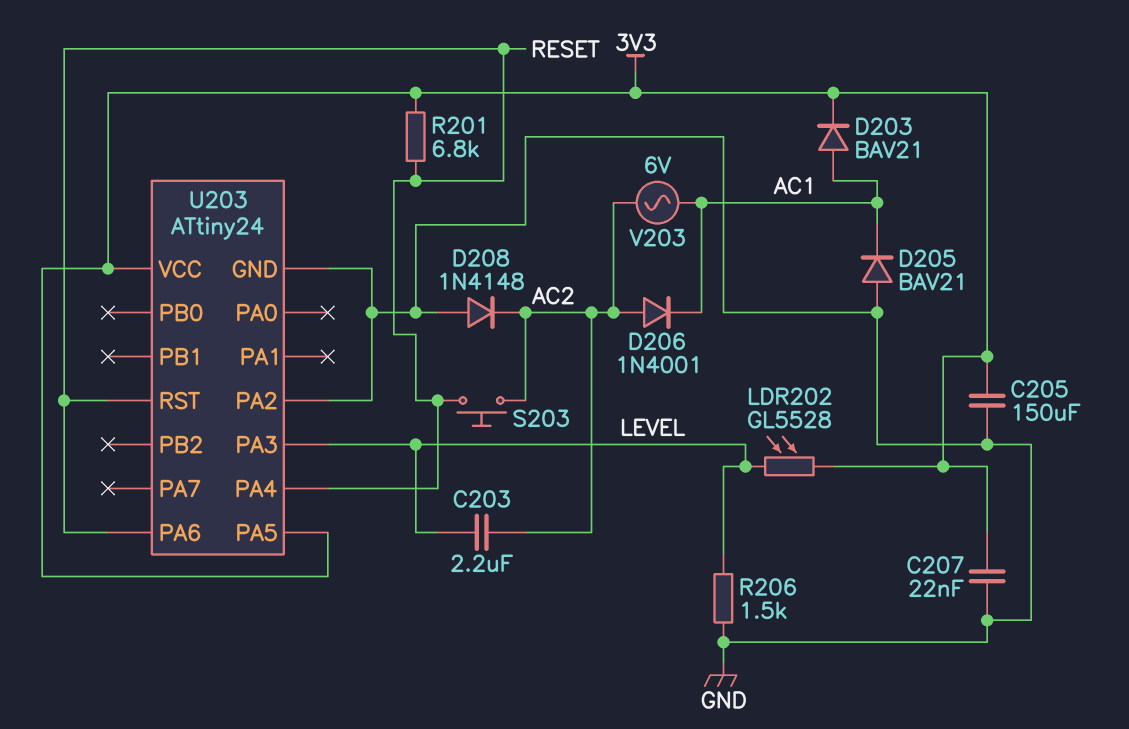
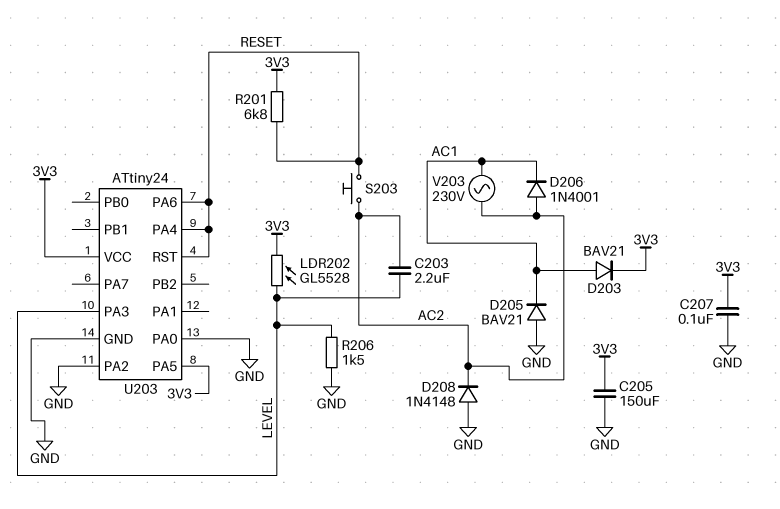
C207: 22nF (3V3, GND) -> 100nF (3V3, GND)
U203 pin PA0: none -> GND
V203: AC 6V (AC1, AC2) -> AC 230V (AC1, AC2)

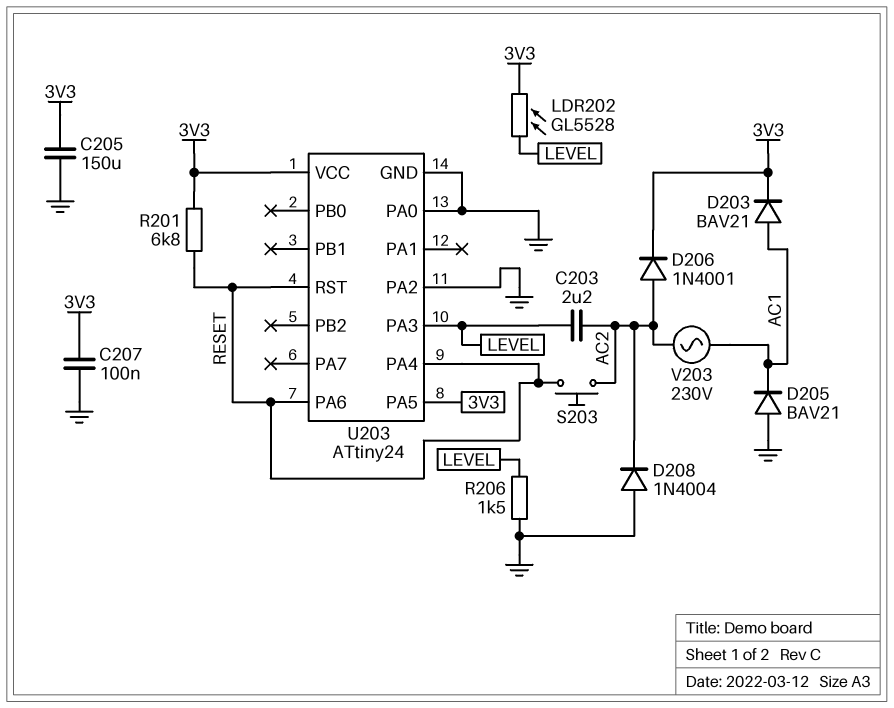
D206: diode 1N4001 (A AC2, K AC1) -> diode 1N4001 (A AC2, K 3V3)
D208: diode 1N4148 (A GND, K AC2) -> diode 1N4004 (A GND, K AC2)

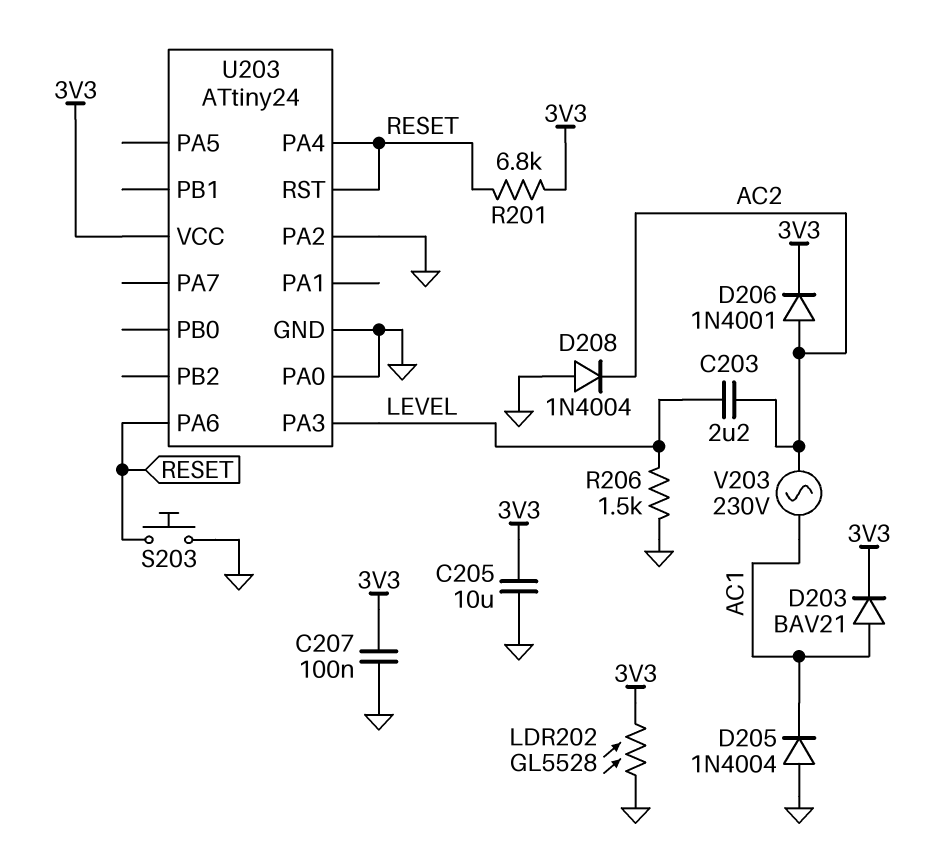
C205: 150uF (3V3, GND) -> 10uF (3V3, GND)
D205: diode BAV21 (A GND, K AC1) -> diode 1N4004 (A GND, K AC1)
LDR202: GL5528 (3V3, LEVEL) -> GL5528 (3V3, GND)
S203: button (AC2, RESET) -> button (GND, RESET)
U203 pin PA5: 3V3 -> none

